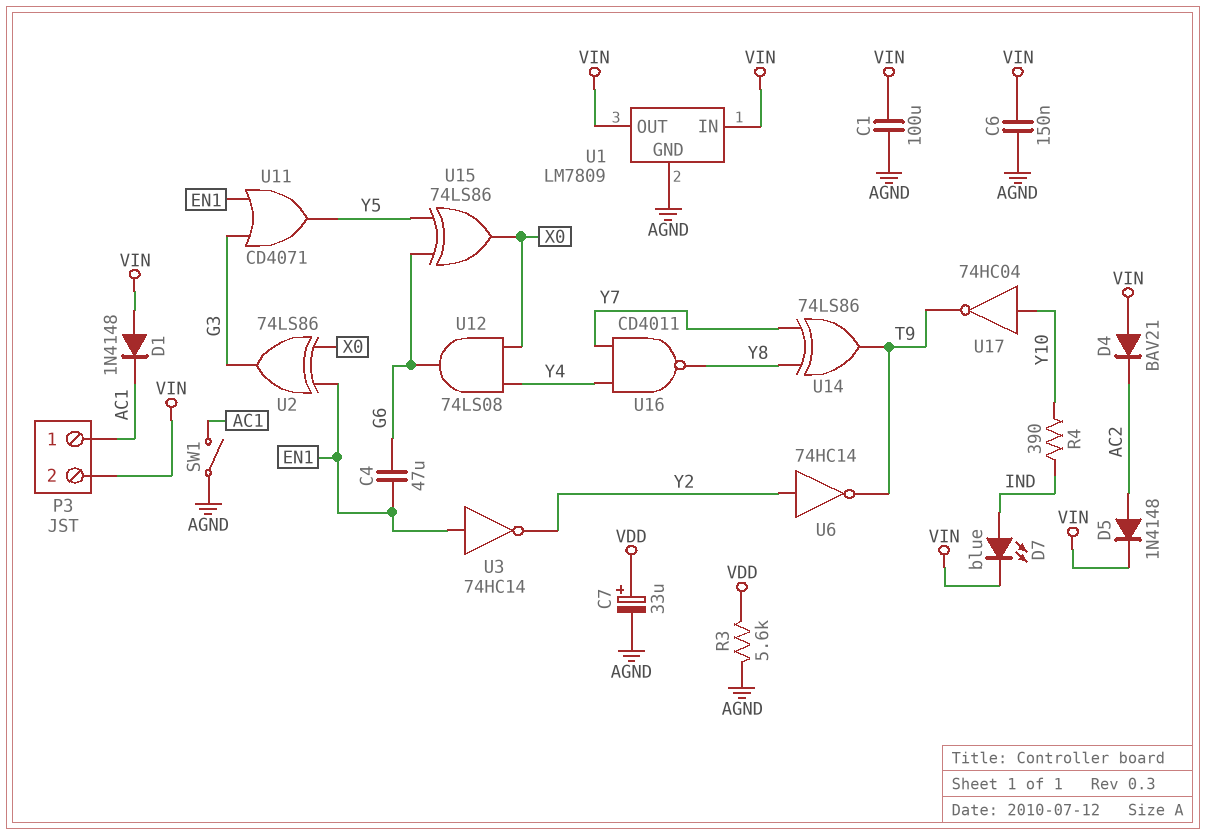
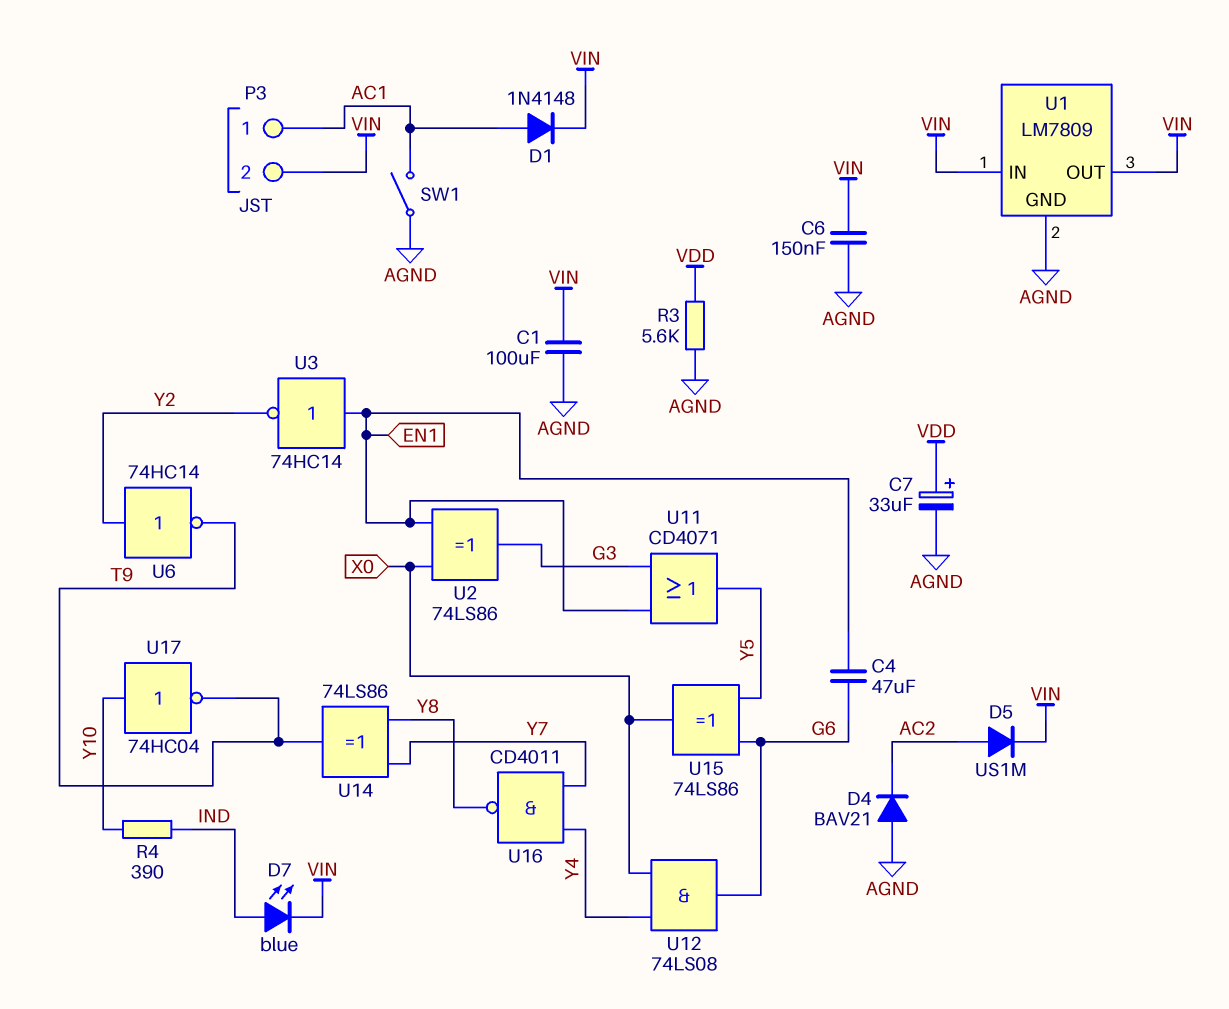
D1: diode 1N4148 (A VIN, K AC1) -> diode 1N4148 (A AC1, K VIN)
D4: diode BAV21 (A VIN, K AC2) -> diode BAV21 (A AGND, K AC2)
D5: diode 1N4148 (A AC2, K VIN) -> diode US1M (A AC2, K VIN)

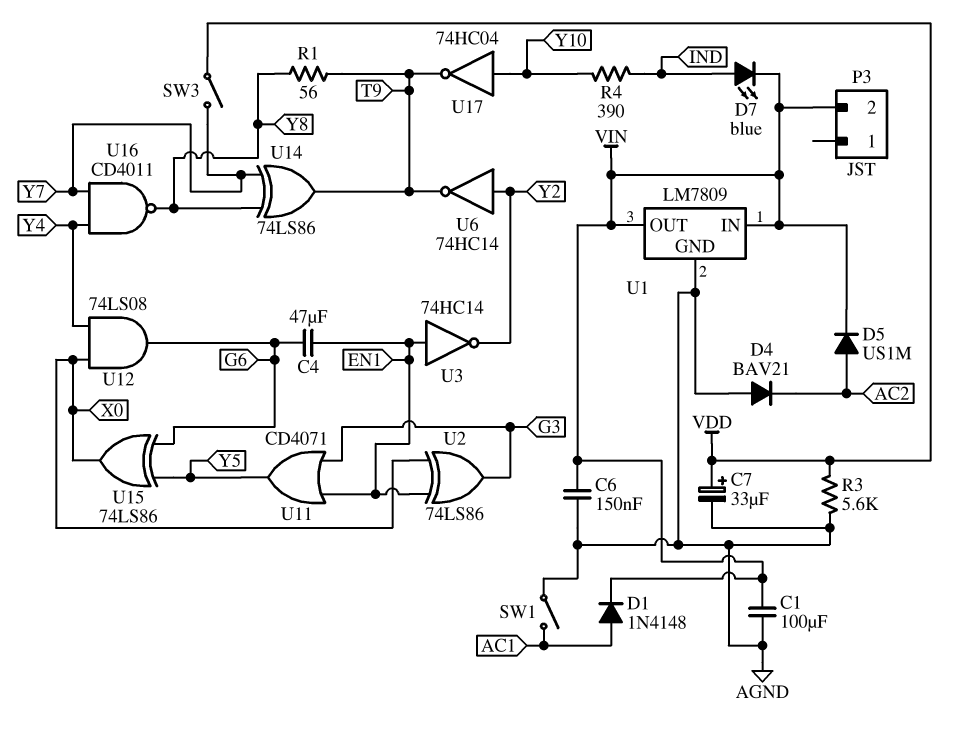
P3 pin 1: AC1 -> none
R1: none -> 56 (T9, Y8)
SW3: none -> switch (VDD, Y7)

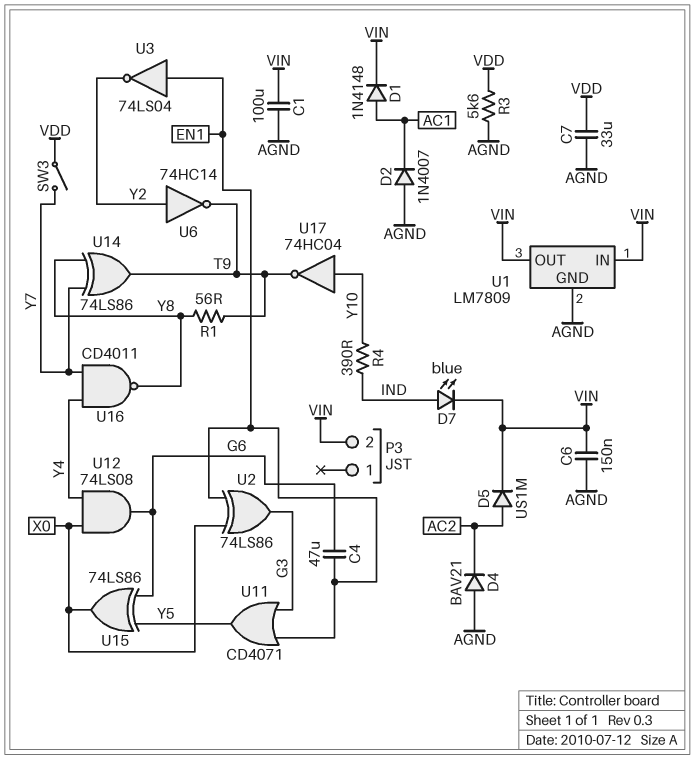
C7: 33uF (plus VDD, minus AGND) -> 33uF (AGND, VDD)
D2: none -> diode 1N4007 (A AGND, K AC1)
SW1: switch (AC1, AGND) -> none
U3: NOT 74HC14 (in EN1, out Y2) -> NOT 74LS04 (in EN1, out Y2)

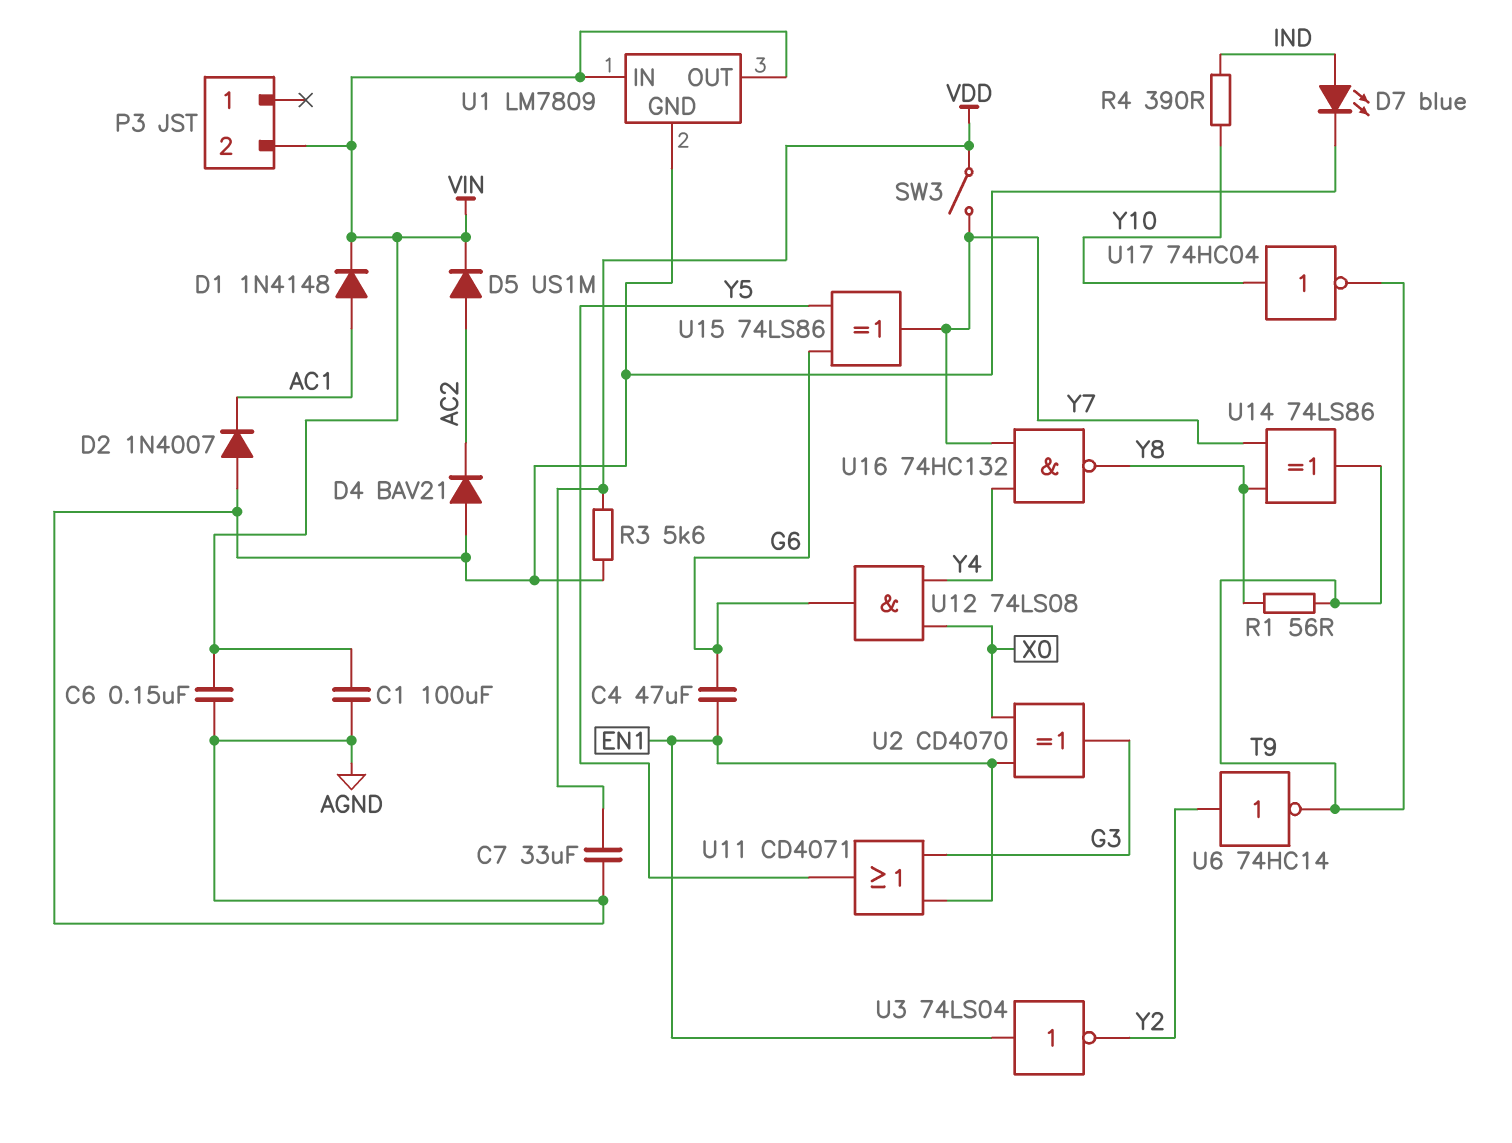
D7: LED blue (A IND, K VIN) -> LED blue (A IND, K AGND)
U2: XOR 74LS86 (in EN1, in X0, out G3) -> XOR CD4070 (in EN1, in X0, out G3)
U15: XOR 74LS86 (in G6, in Y5, out X0) -> XOR 74LS86 (in G6, in Y5, out Y7)
U16: NAND CD4011 (in Y4, in Y7, out Y8) -> NAND 74HC132 (in Y4, in Y7, out Y8)

